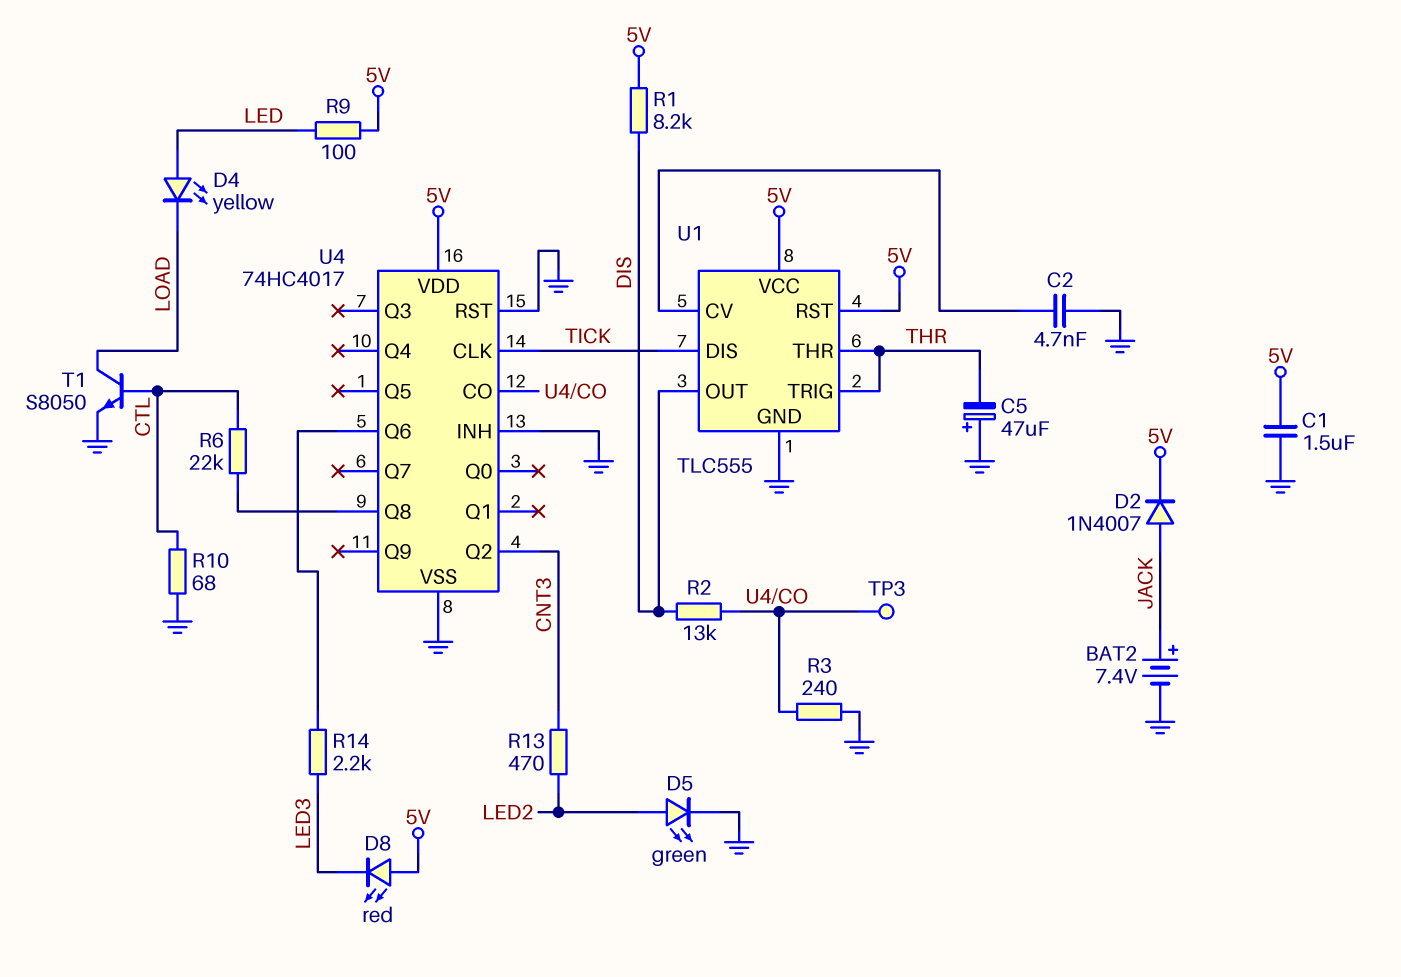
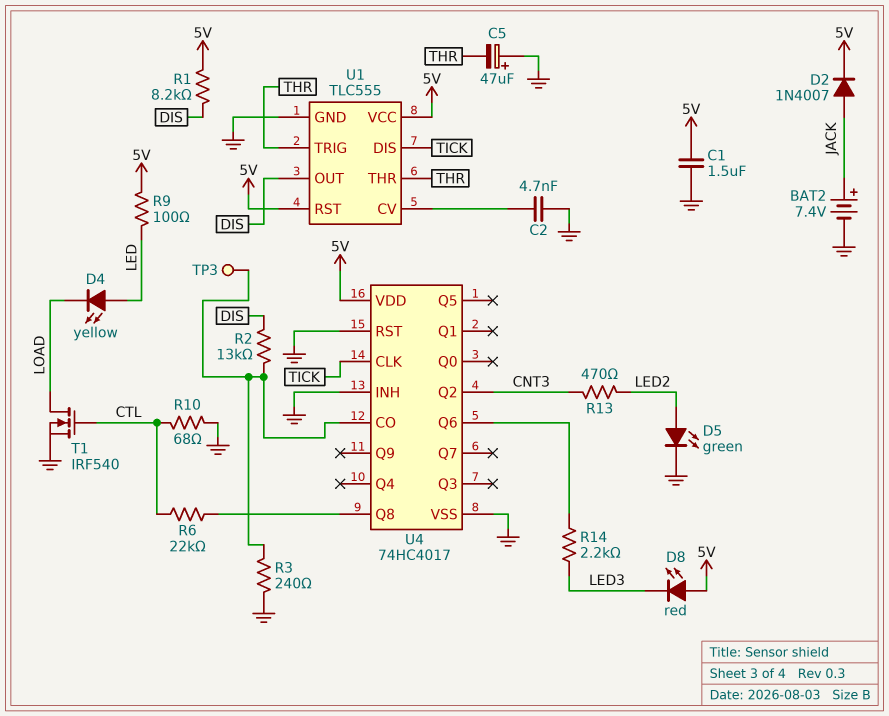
T1: NPN S8050 (B CTL, C LOAD, E GND) -> NMOS IRF540 (G CTL, D LOAD, S GND)

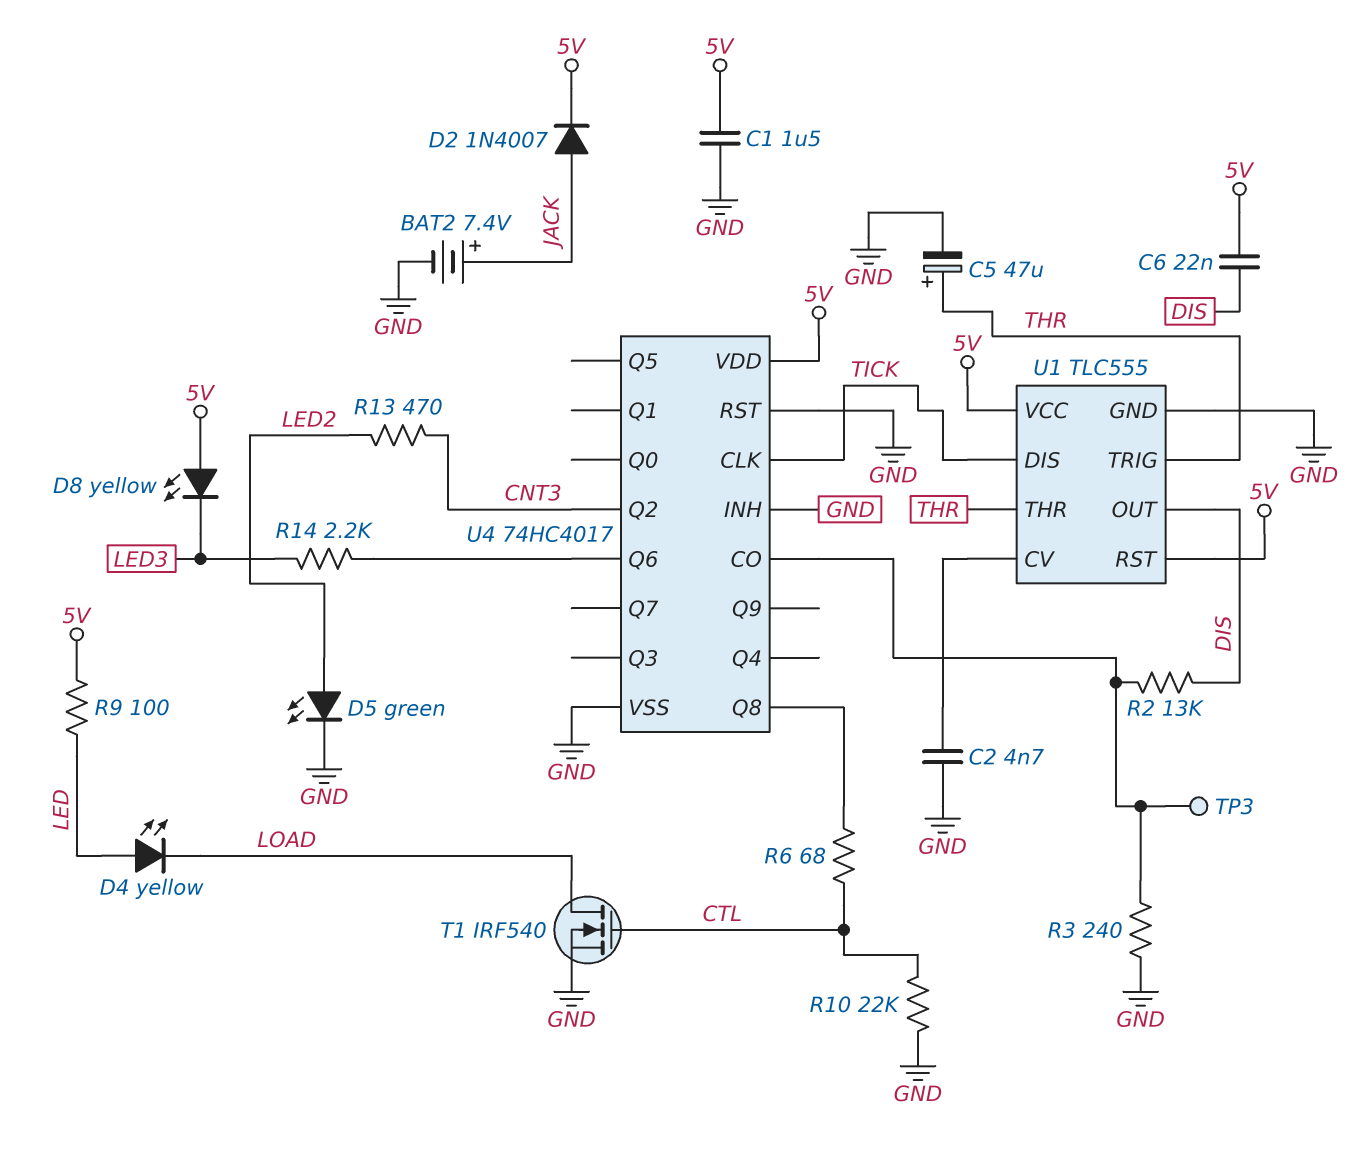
C5: 47uF (plus GND, minus THR) -> 47uF (plus THR, minus GND)
C6: none -> 22nF (5V, DIS)
D8: LED red (A 5V, K LED3) -> LED yellow (A 5V, K LED3)
R1: 8.2k (5V, DIS) -> none
R6: 22k (CTL, U4/Q8) -> 68 (CTL, U4/Q8)
R10: 68 (CTL, GND) -> 22k (CTL, GND)

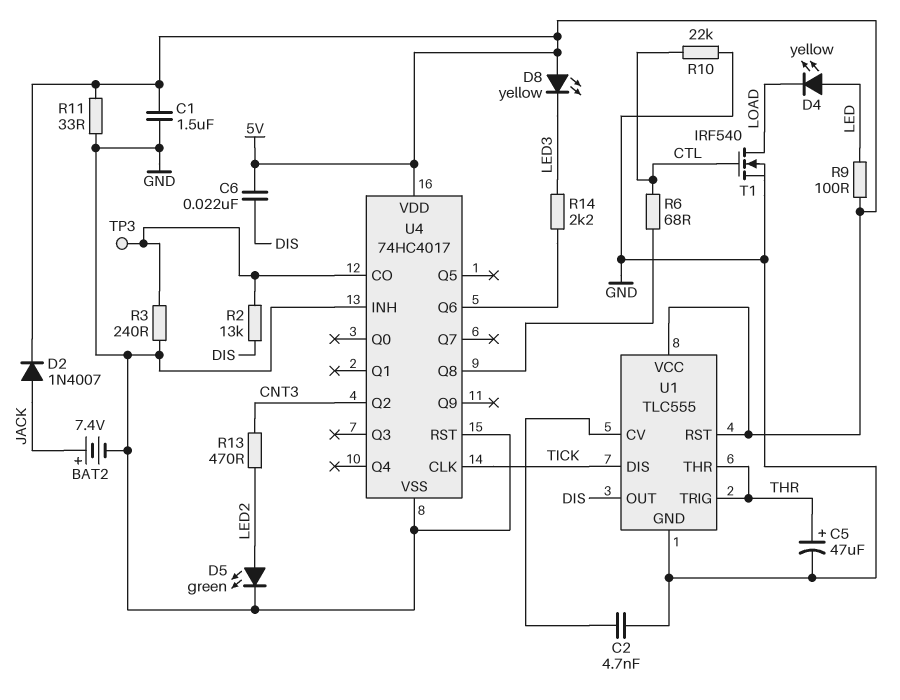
R11: none -> 33 (5V, GND)

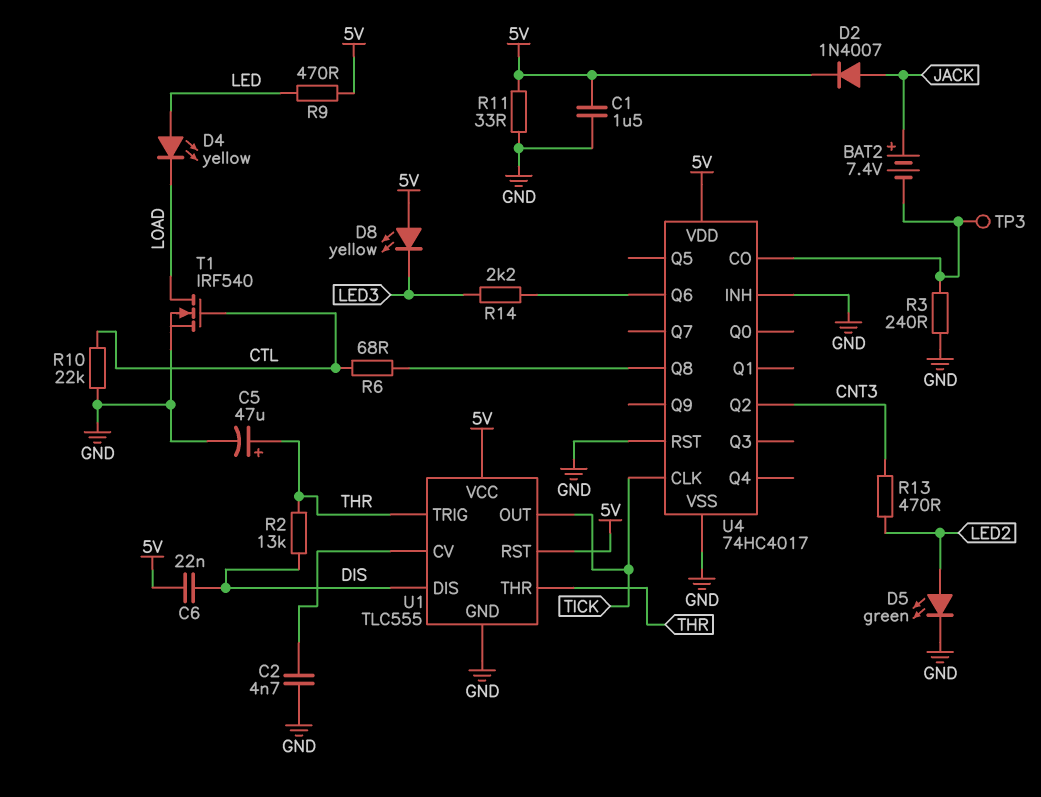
BAT2: 7.4V (plus JACK, minus GND) -> 7.4V (plus JACK, minus U4/CO)
R2: 13k (DIS, U4/CO) -> 13k (DIS, THR)
R9: 100 (5V, LED) -> 470 (5V, LED)
U1 pin DIS: TICK -> DIS
U1 pin OUT: DIS -> TICK

